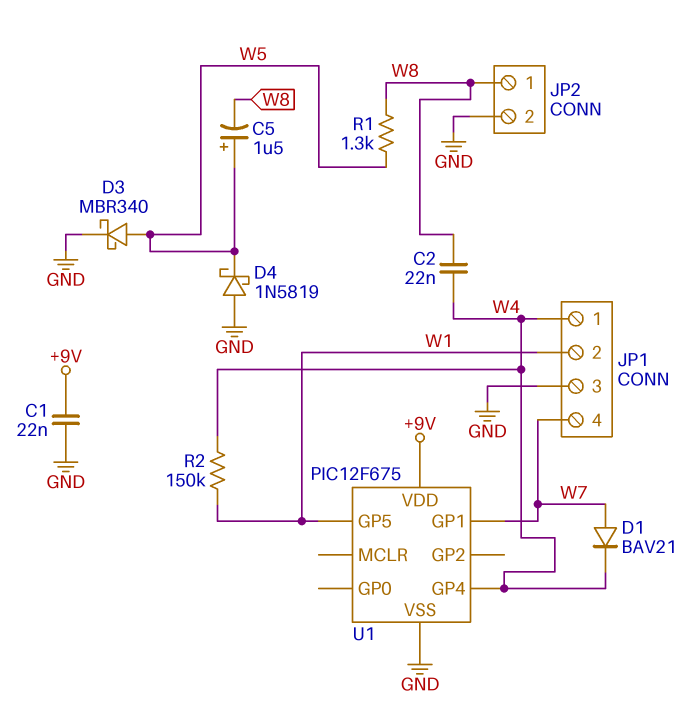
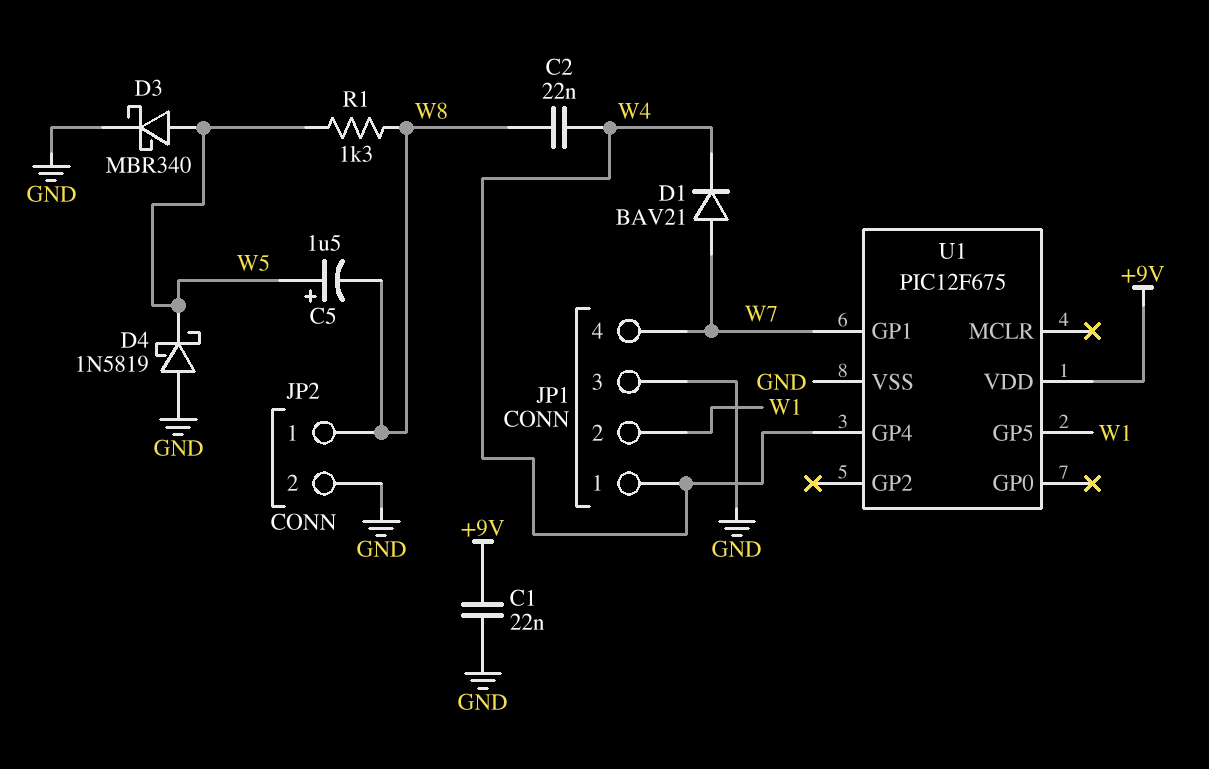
R2: 150k (W1, W4) -> none

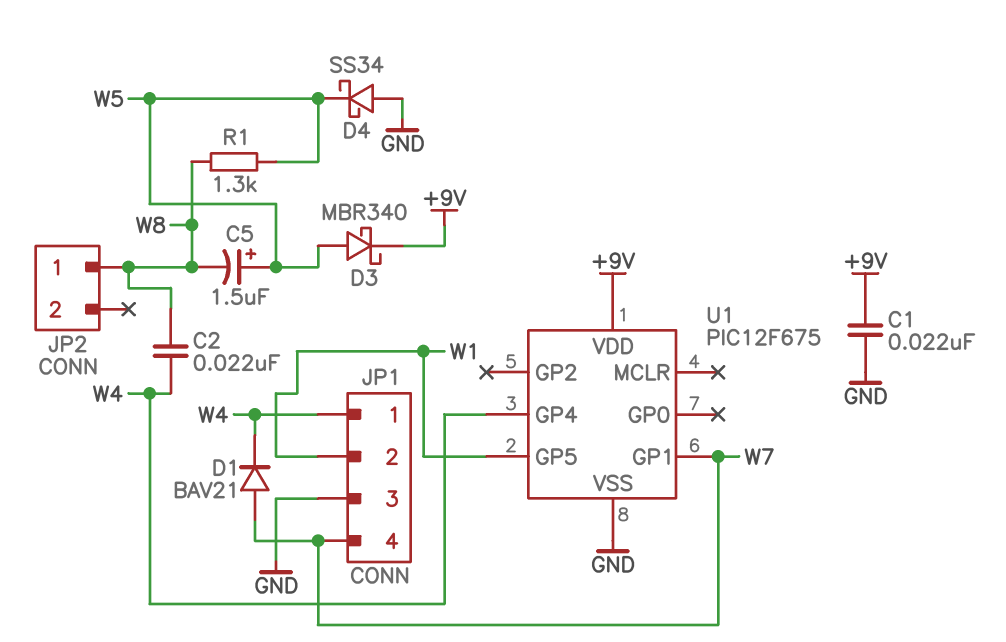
D3: schottky MBR340 (A W5, K GND) -> schottky MBR340 (A W5, K +9V)
D4: schottky 1N5819 (A GND, K W5) -> schottky SS34 (A GND, K W5)
JP2 pin 2: GND -> none

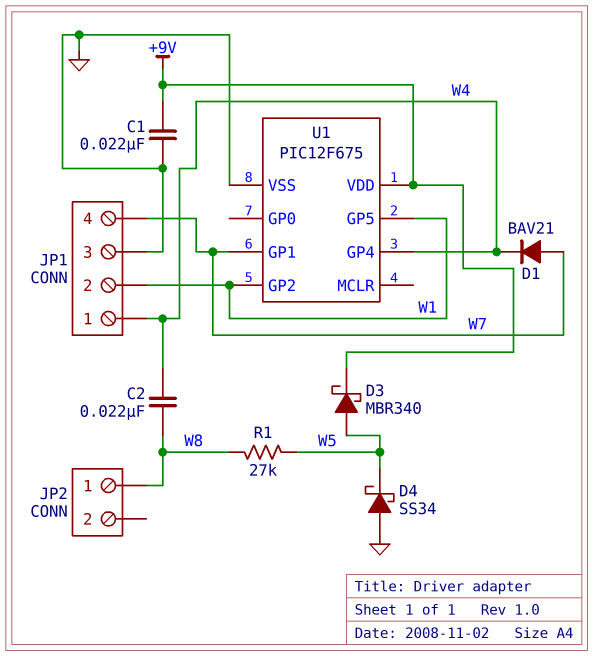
C5: 1.5uF (plus W5, minus W8) -> none
R1: 1.3k (W5, W8) -> 27k (W5, W8)
U1 pin GP2: none -> W1

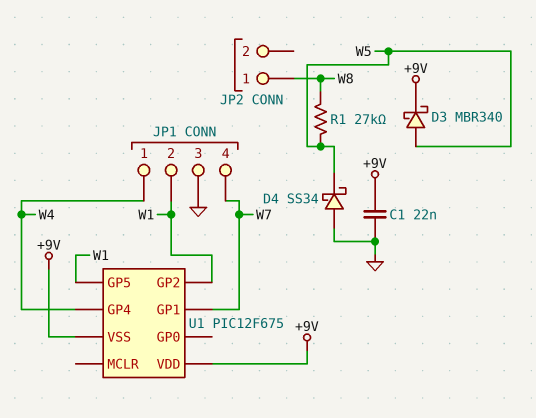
C2: 22nF (W4, W8) -> none
D1: diode BAV21 (A W7, K W4) -> none
U1 pin VSS: GND -> +9V

